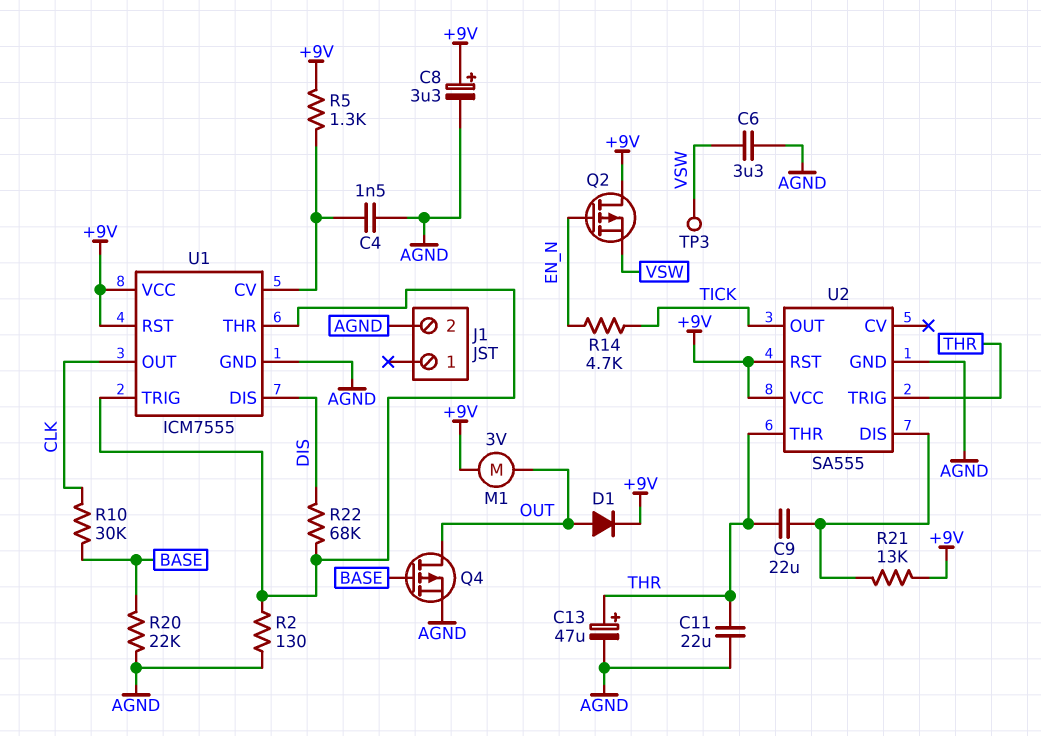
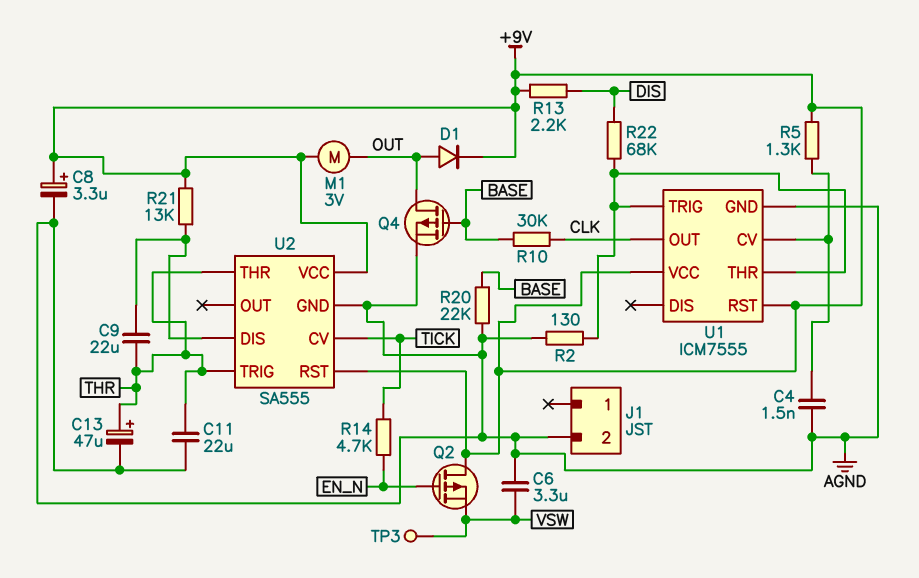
R13: none -> 2.2k (+9V, DIS)
U1 pin DIS: DIS -> none
U2 pin CV: none -> TICK
U2 pin OUT: TICK -> none

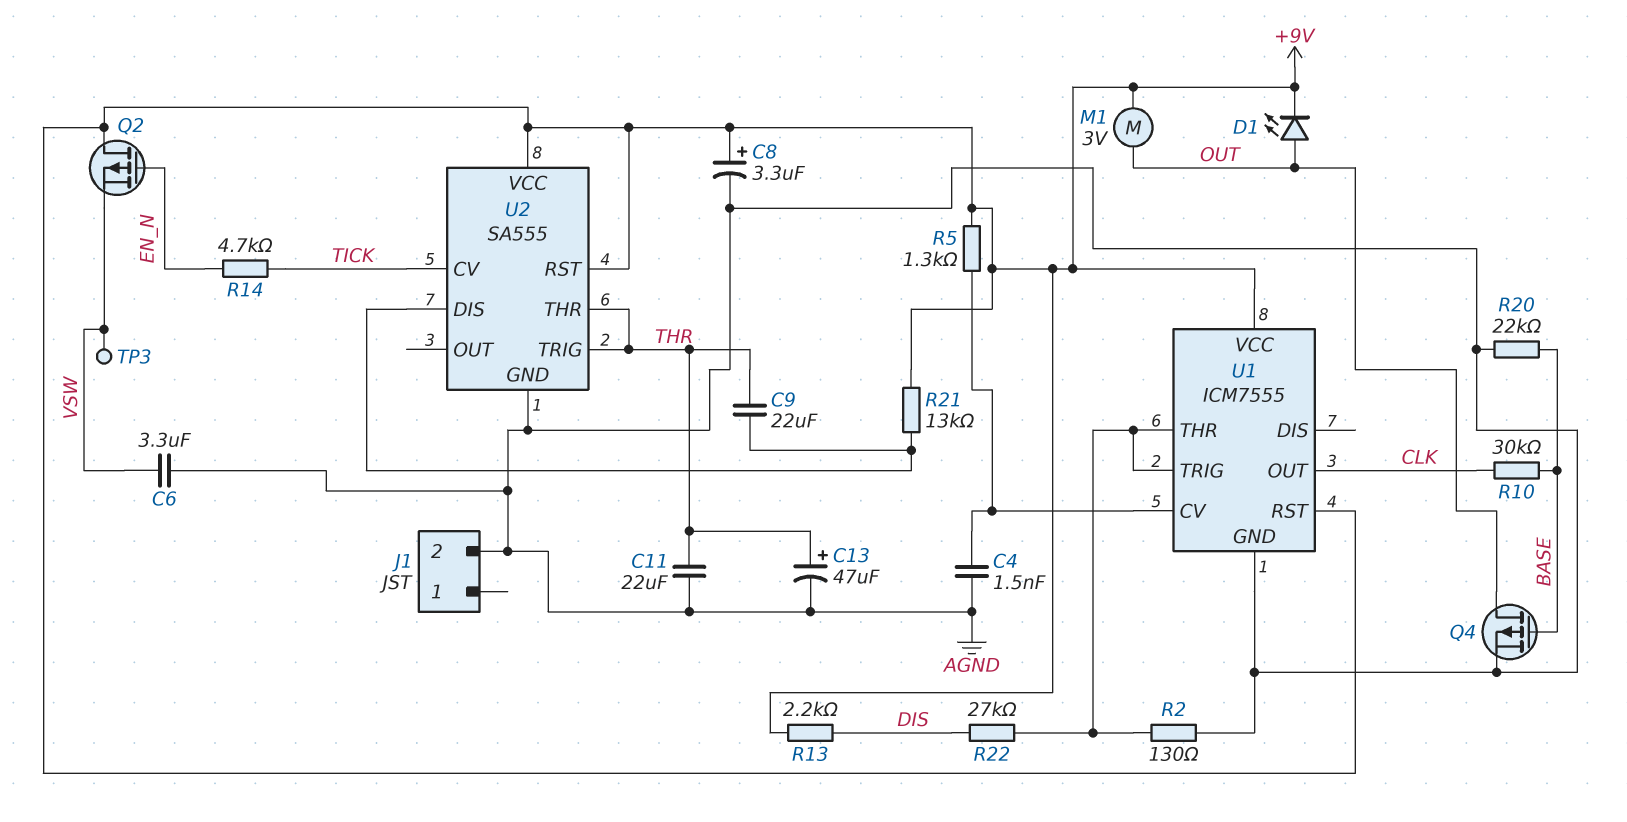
D1: diode (A OUT, K +9V) -> LED (A OUT, K +9V)
R22: 68k (DIS, U1/THR) -> 27k (DIS, U1/THR)

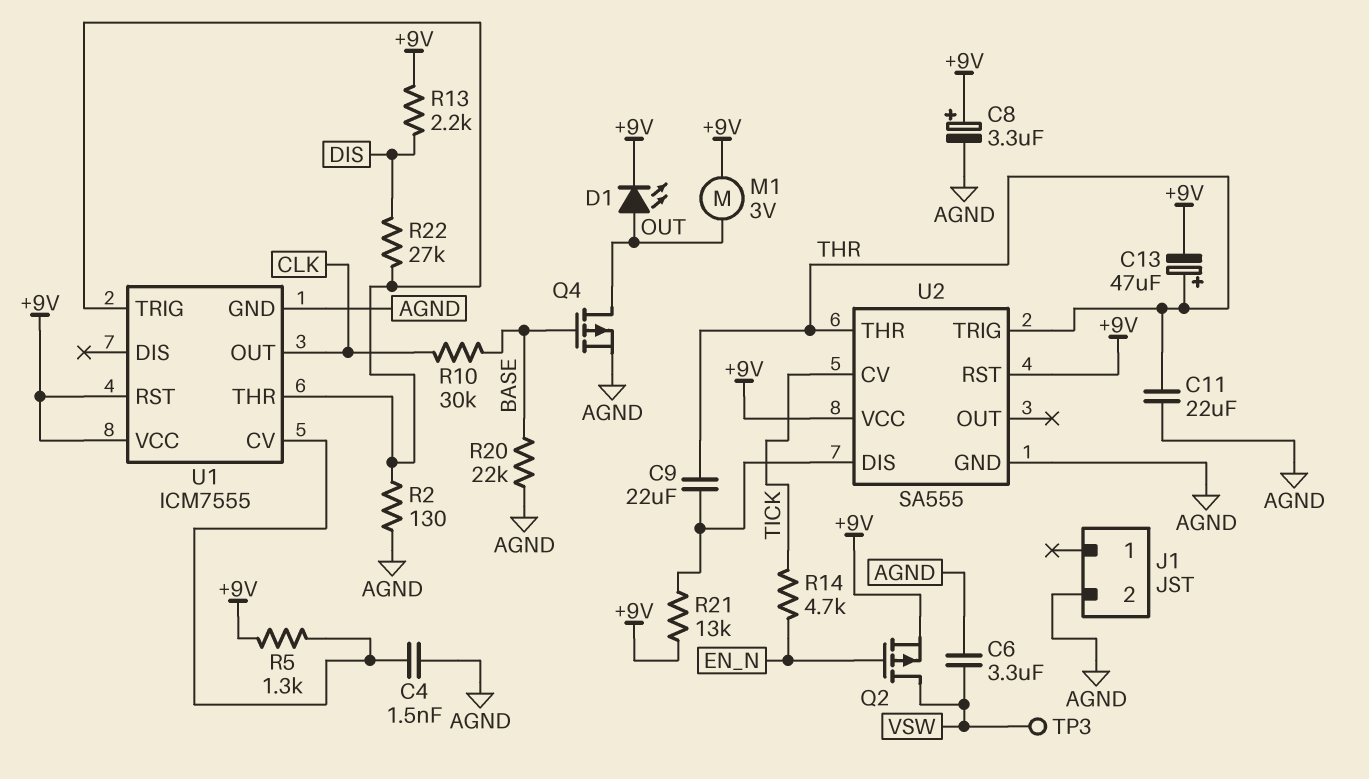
C13: 47uF (plus THR, minus AGND) -> 47uF (plus THR, minus +9V)
Q2: PMOS (G EN_N, D +9V, S VSW) -> PMOS (G EN_N, D VSW, S +9V)

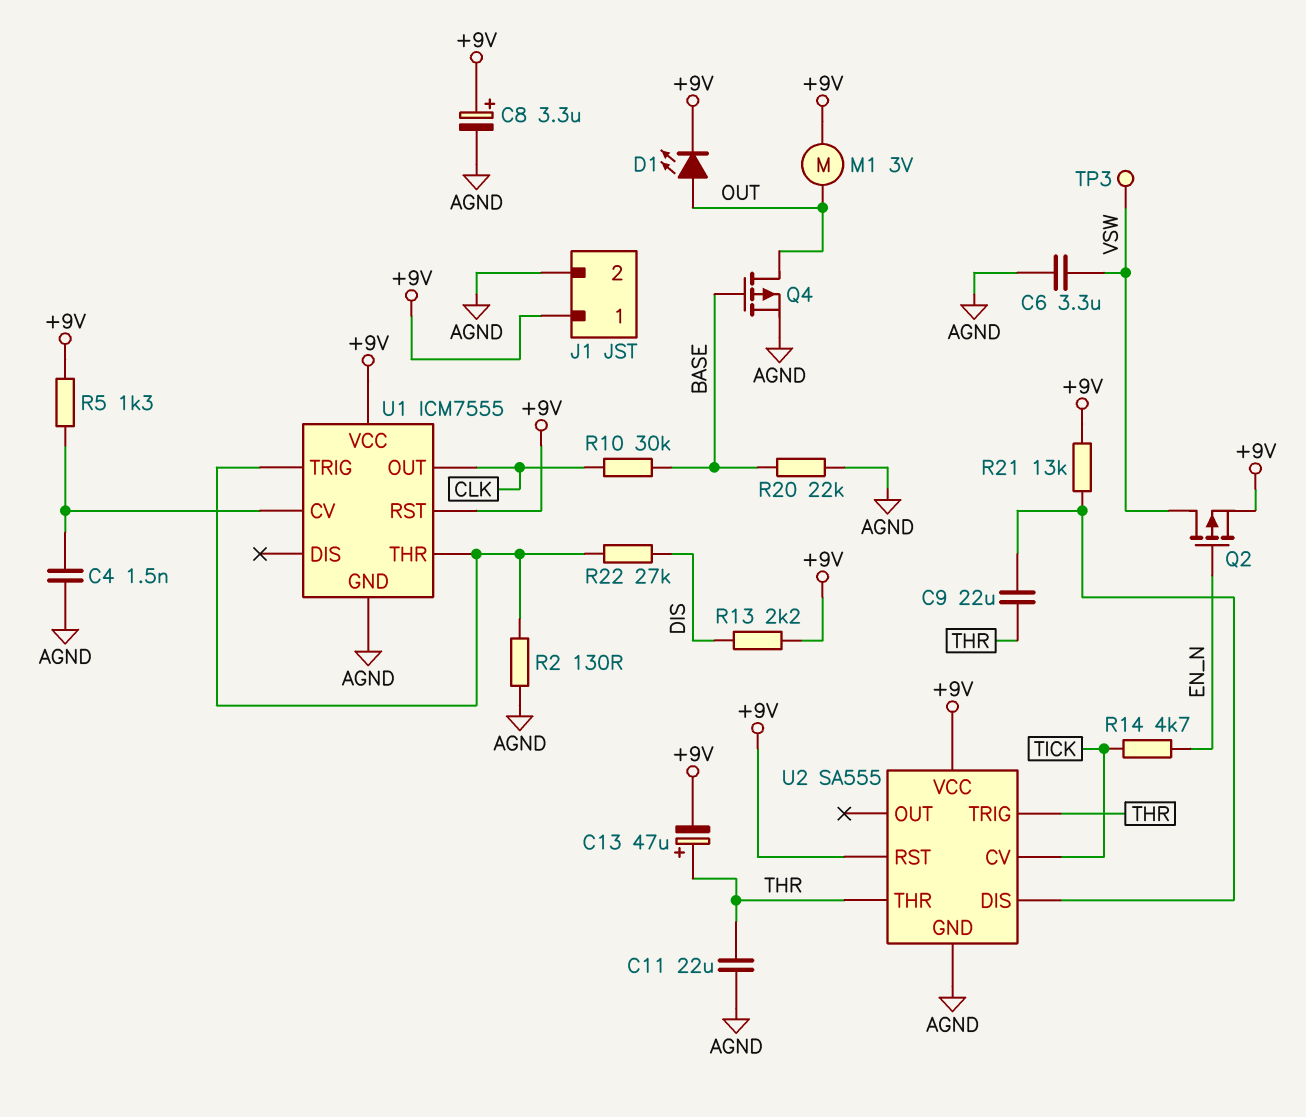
J1 pin 1: none -> +9V

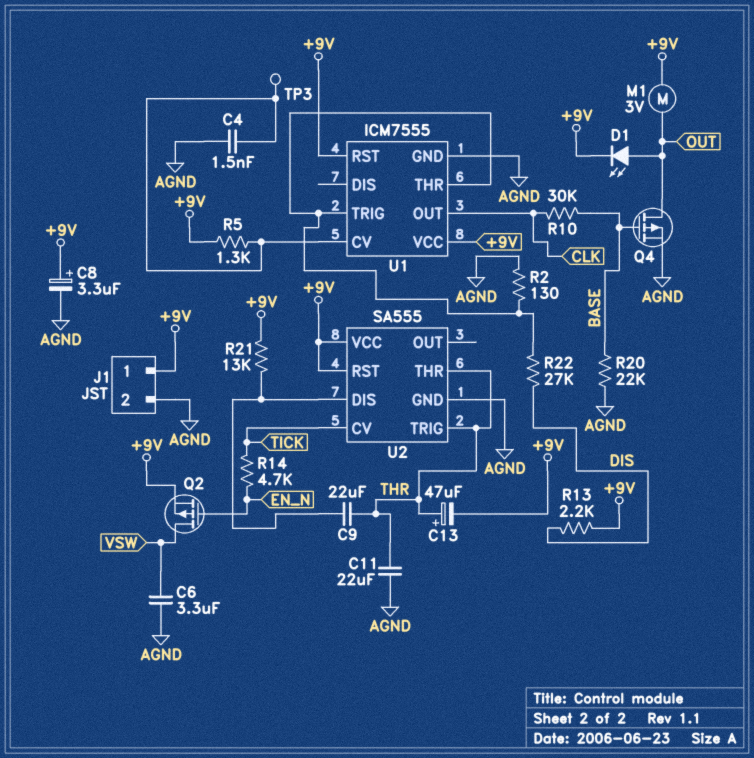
TP3: test point (VSW) -> test point (U1/CV)

